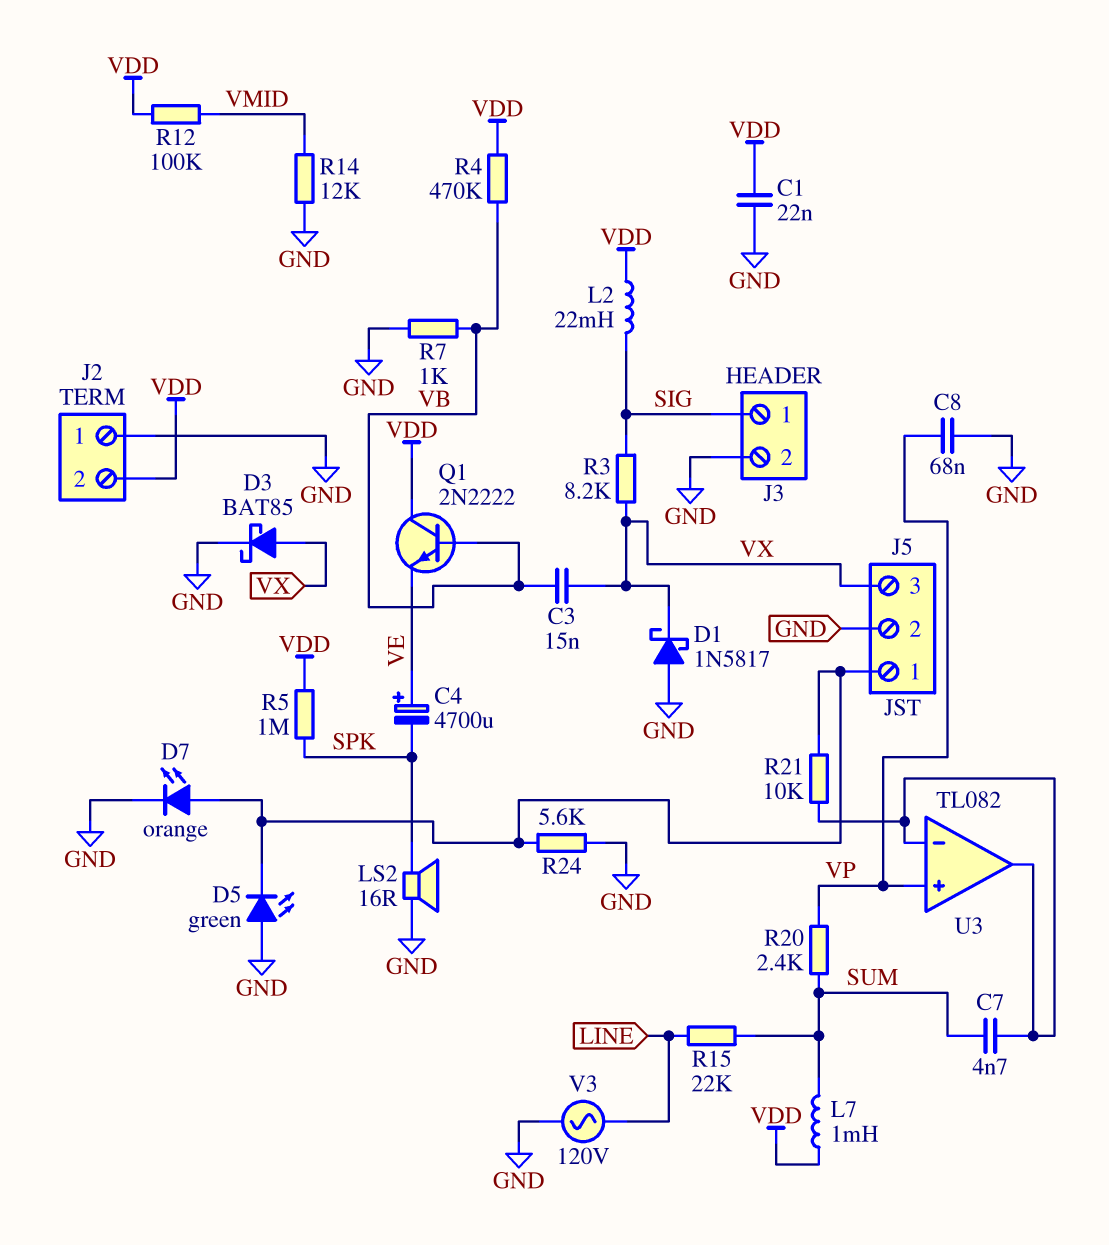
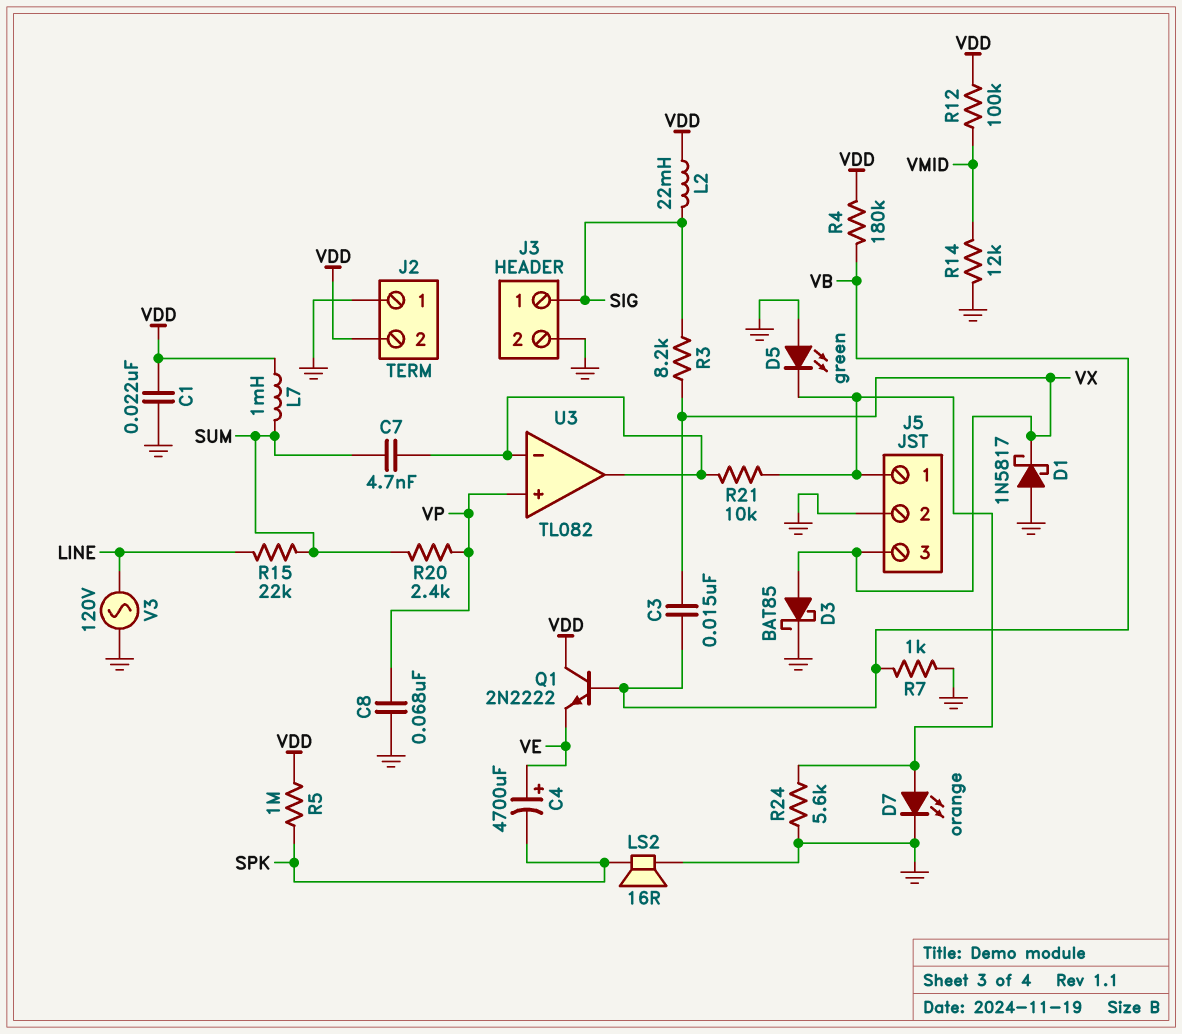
R4: 470k (VB, VDD) -> 180k (VB, VDD)

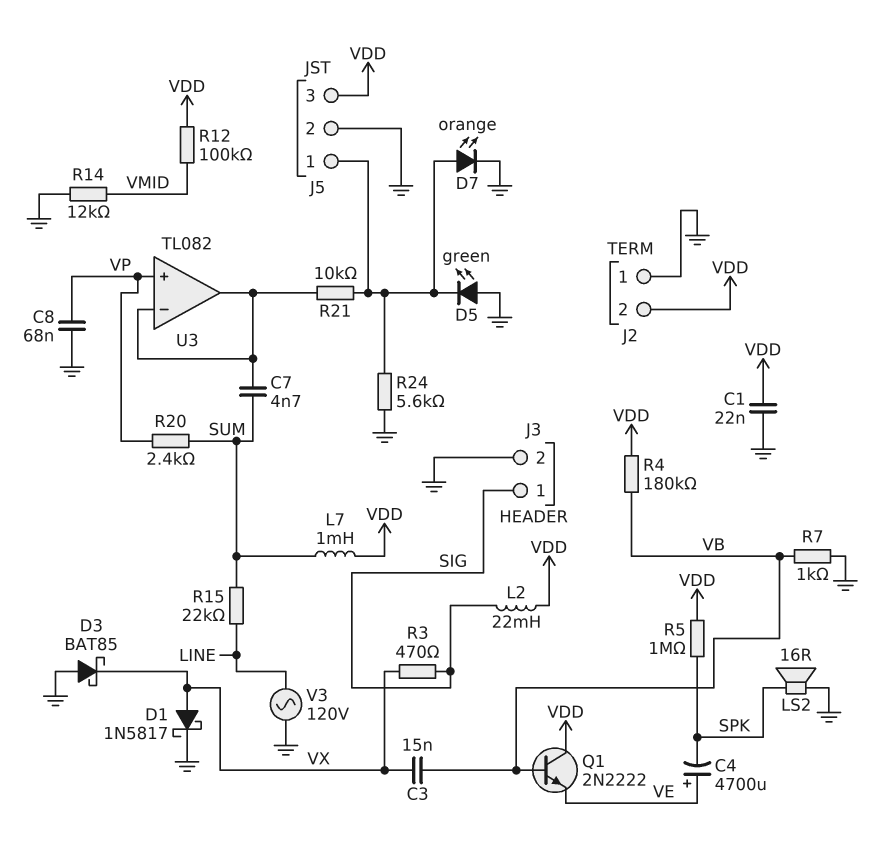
D1: schottky 1N5817 (A GND, K VX) -> schottky 1N5817 (A VX, K GND)
D3: schottky BAT85 (A VX, K GND) -> schottky BAT85 (A GND, K VX)
J5 pin 3: VX -> VDD
R3: 8.2k (SIG, VX) -> 470 (SIG, VX)

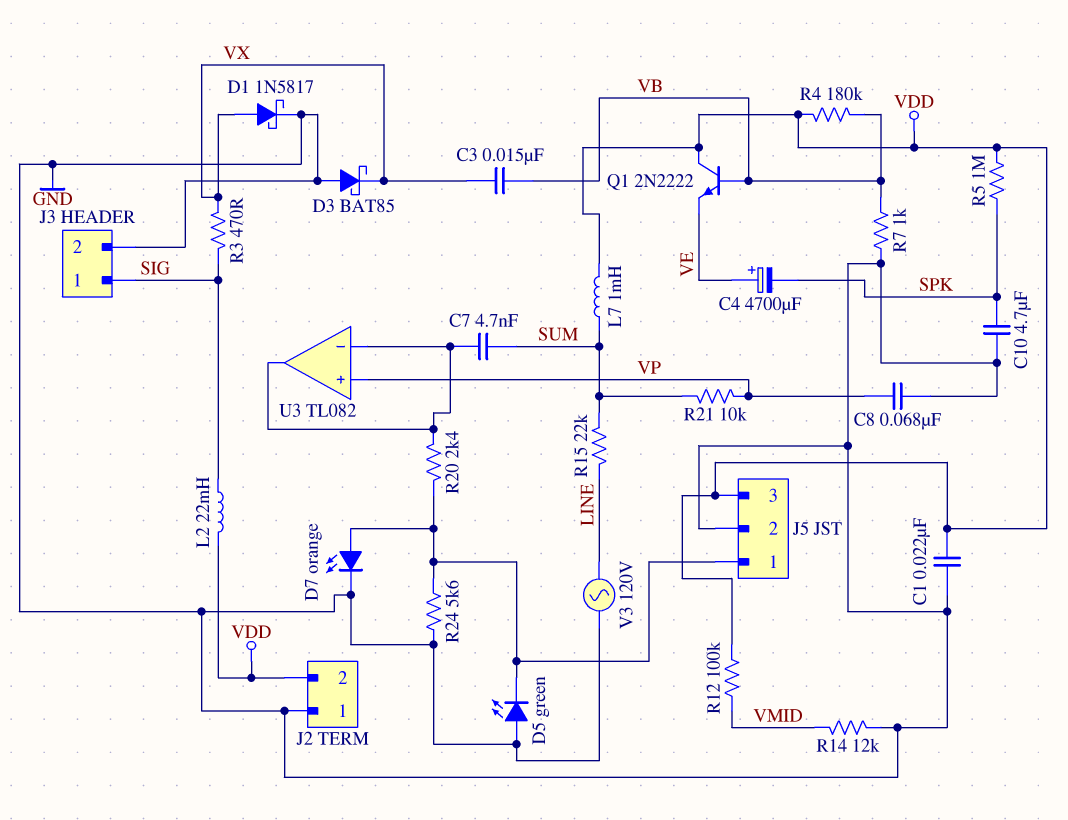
C10: none -> 4.7uF (GND, SPK)
LS2: speaker 16R (GND, SPK) -> none
R20: 2.4k (SUM, VP) -> 2.4k (J5/1, U3/in-)
R21: 10k (J5/1, U3/in-) -> 10k (SUM, VP)

